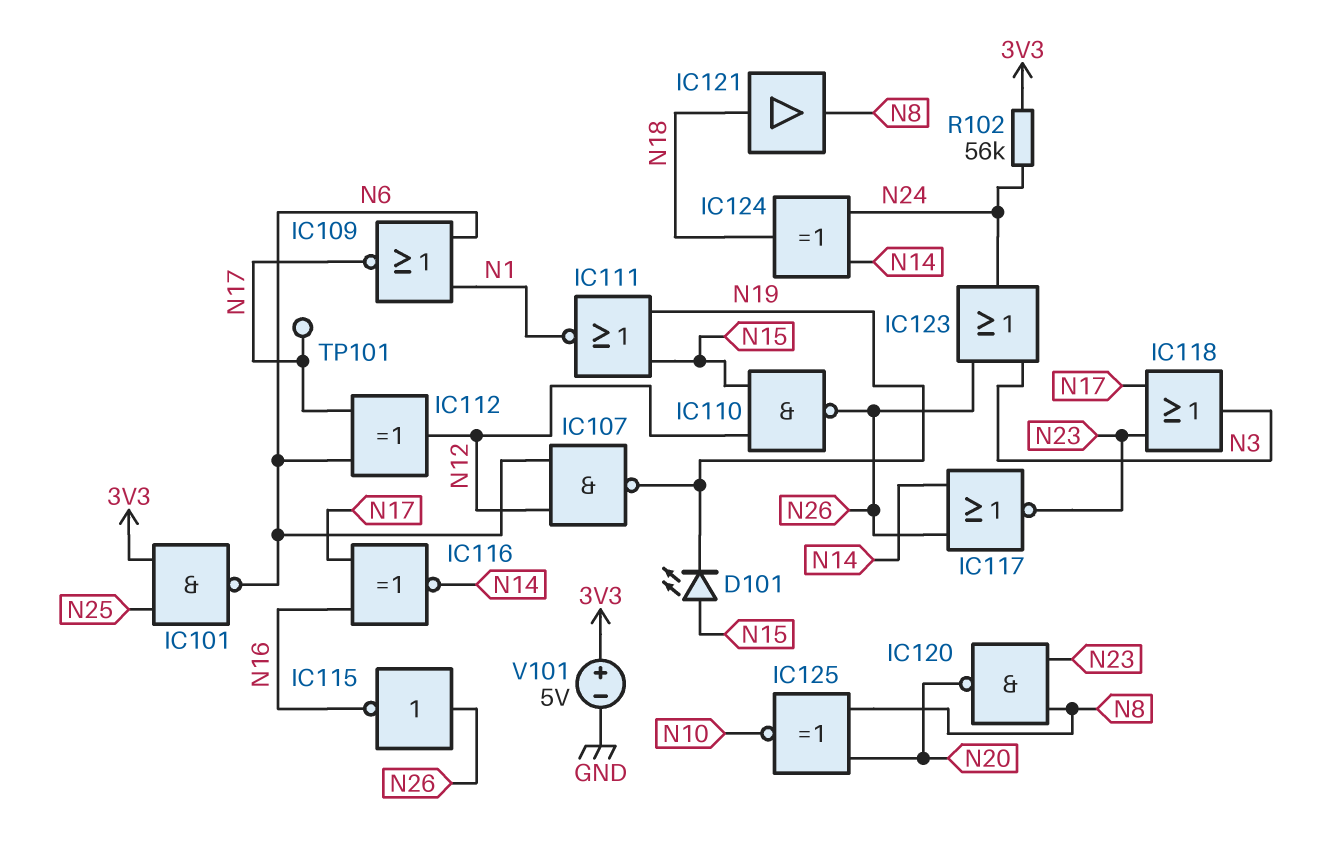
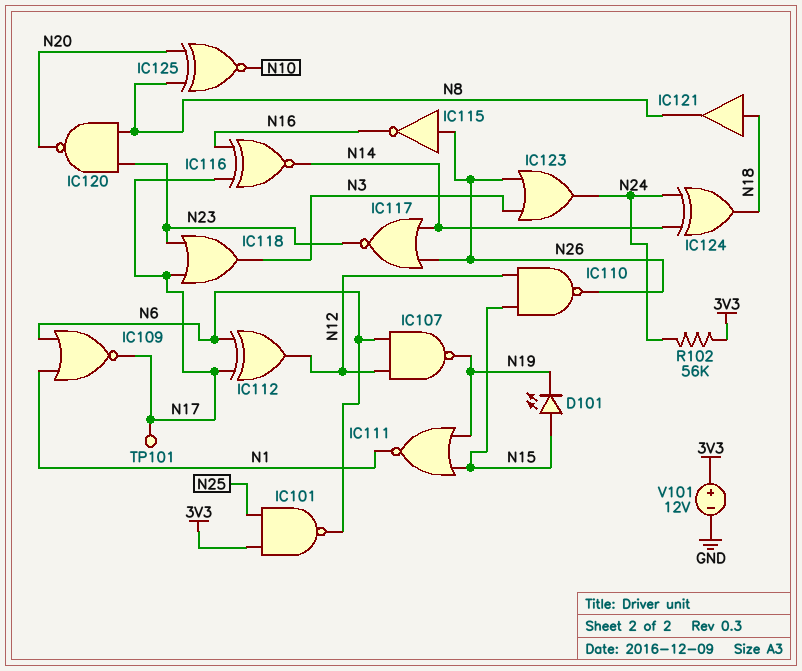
V101: 5V (plus 3V3, minus GND) -> 12V (plus 3V3, minus GND)

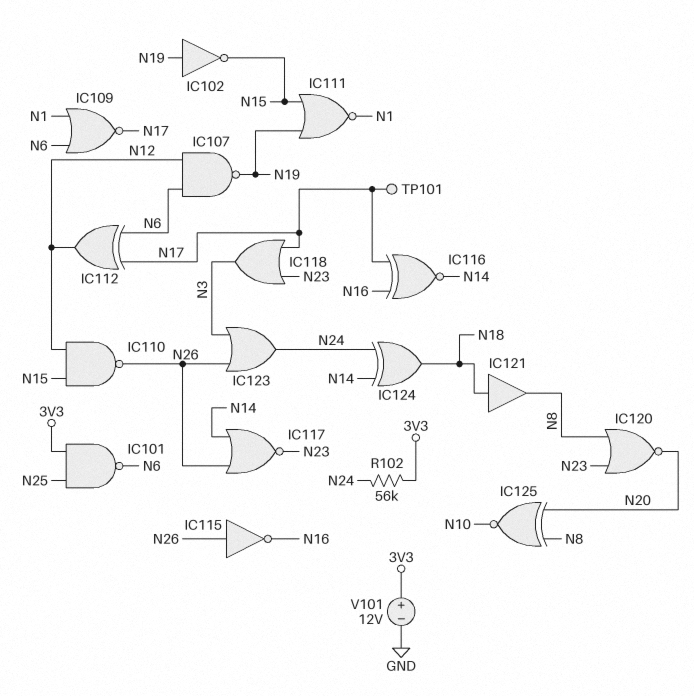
D101: LED (A N15, K N19) -> none
IC102: none -> NOT (in N19, out N15)
IC120: NAND (in N8, in N23, out N20) -> NOR (in N8, in N23, out N20)

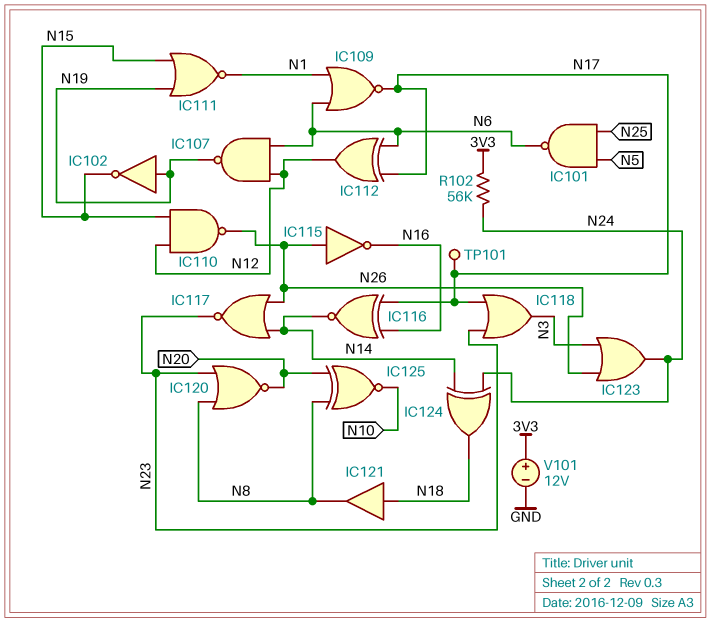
IC101: NAND (in 3V3, in N25, out N6) -> NAND (in N5, in N25, out N6)

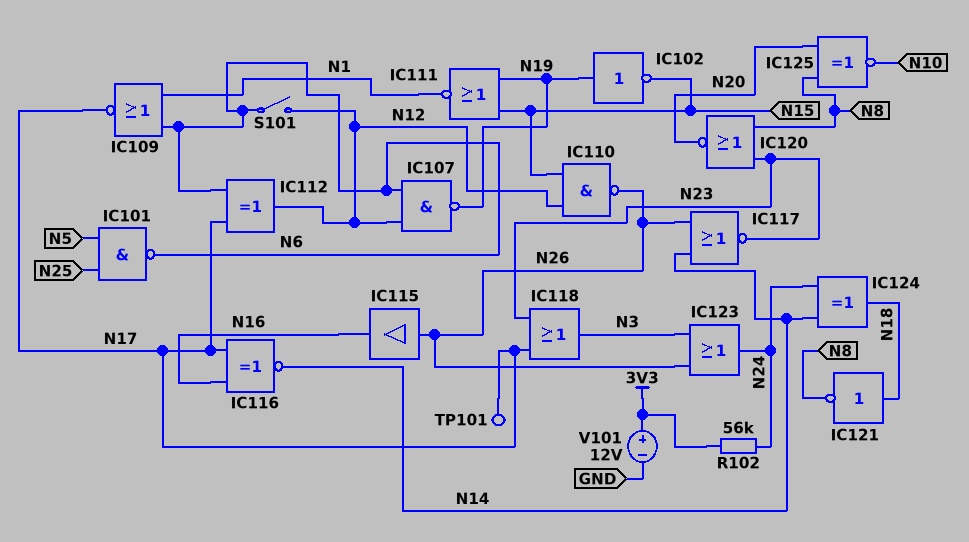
IC115: NOT (in N26, out N16) -> buffer (in N26, out N16)
IC121: buffer (in N18, out N8) -> NOT (in N18, out N8)
S101: none -> switch (N6, N12)

